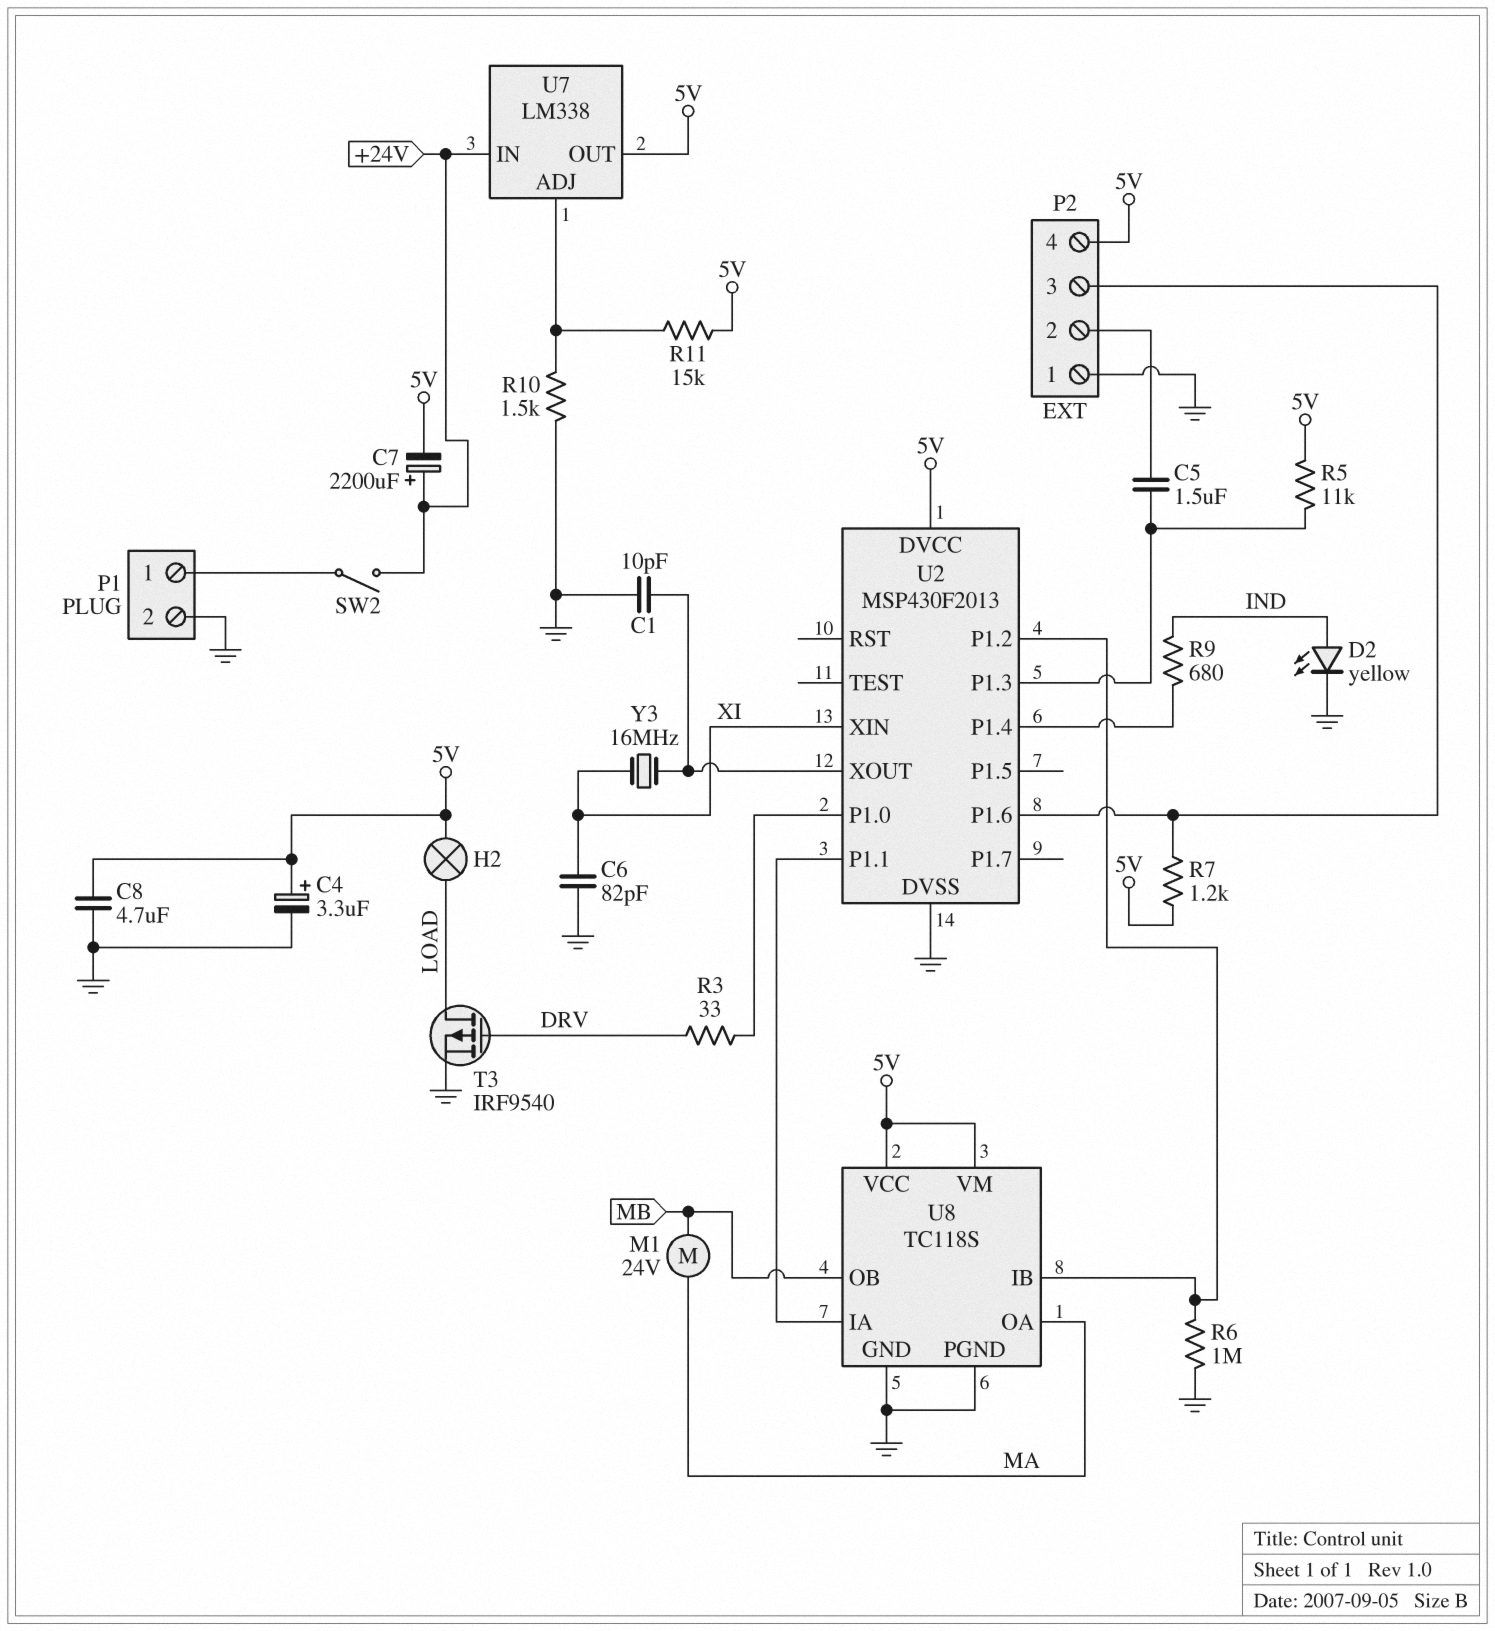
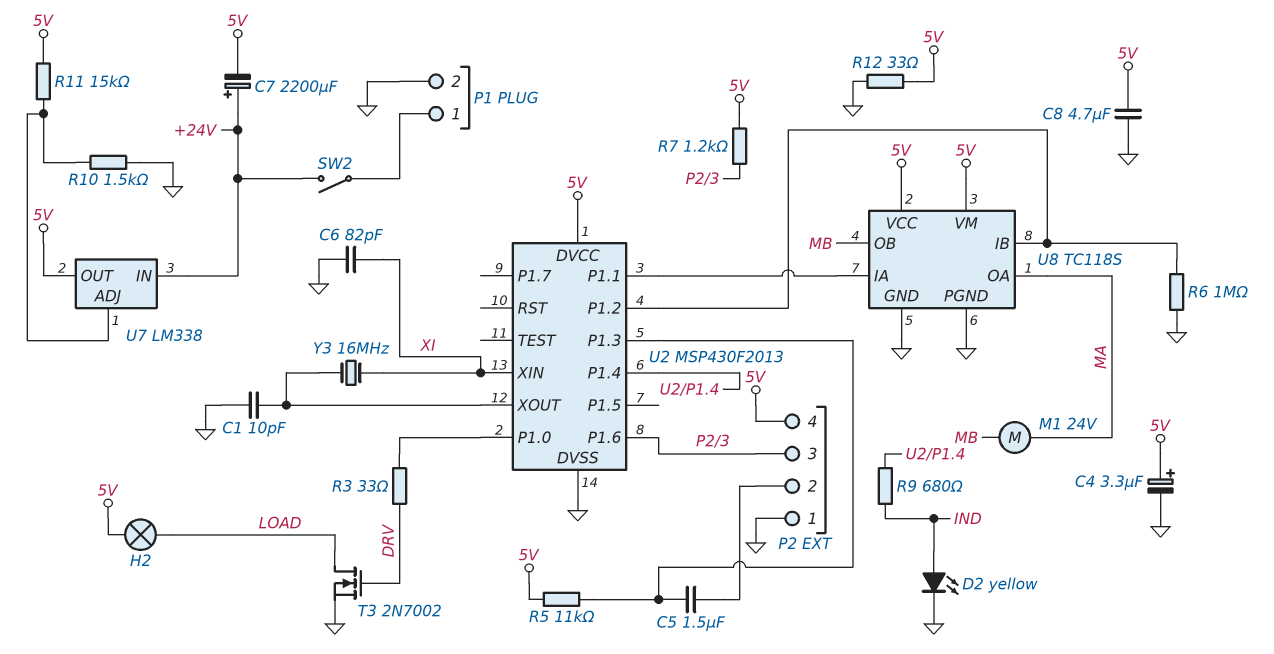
R12: none -> 33 (5V, GND)
T3: PMOS IRF9540 (G DRV, D LOAD, S GND) -> NMOS 2N7002 (G DRV, D LOAD, S GND)

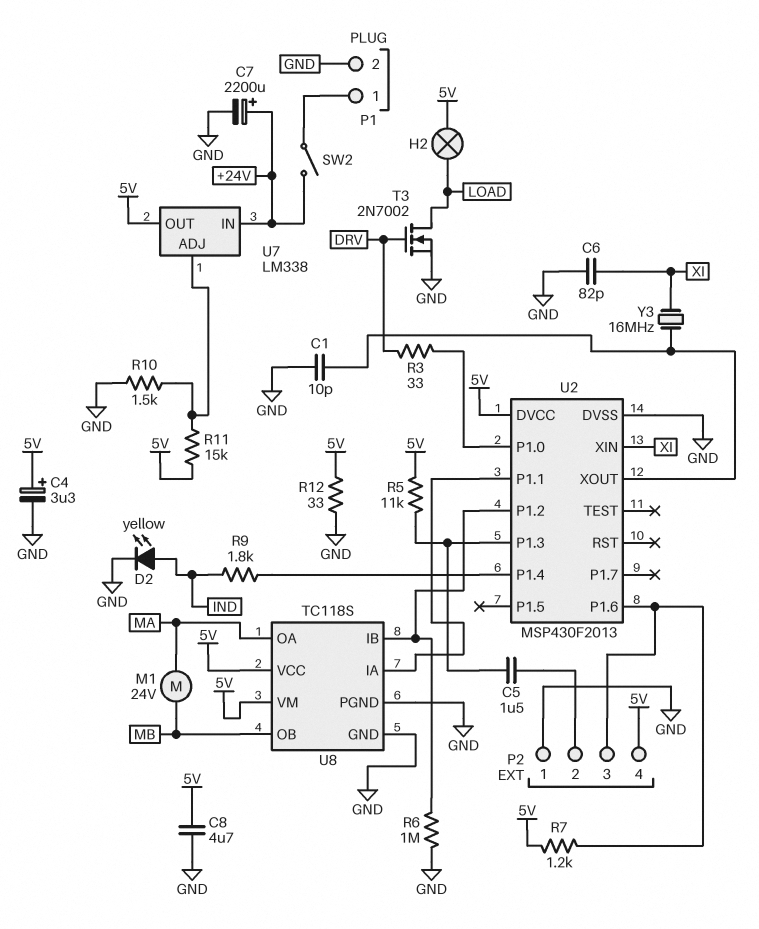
C7: 2200uF (plus +24V, minus 5V) -> 2200uF (plus +24V, minus GND)
R9: 680 (IND, U2/P1.4) -> 1.8k (IND, U2/P1.4)

